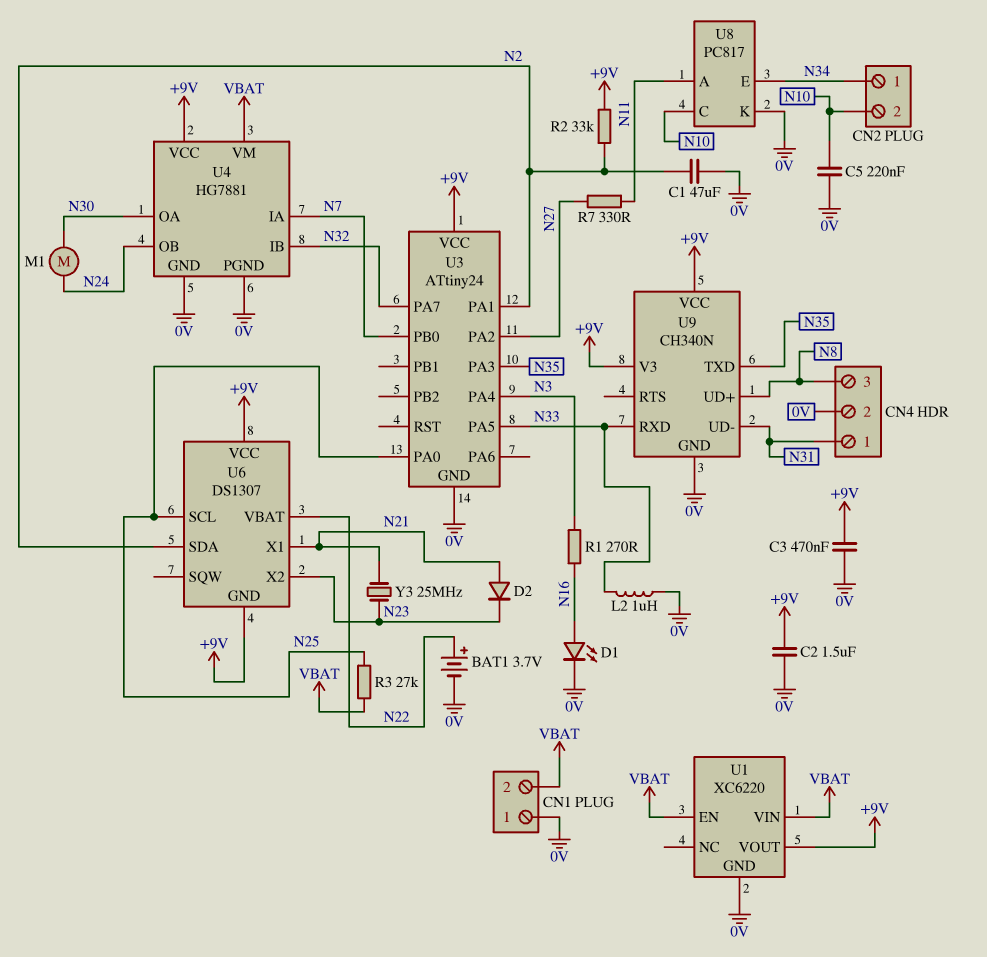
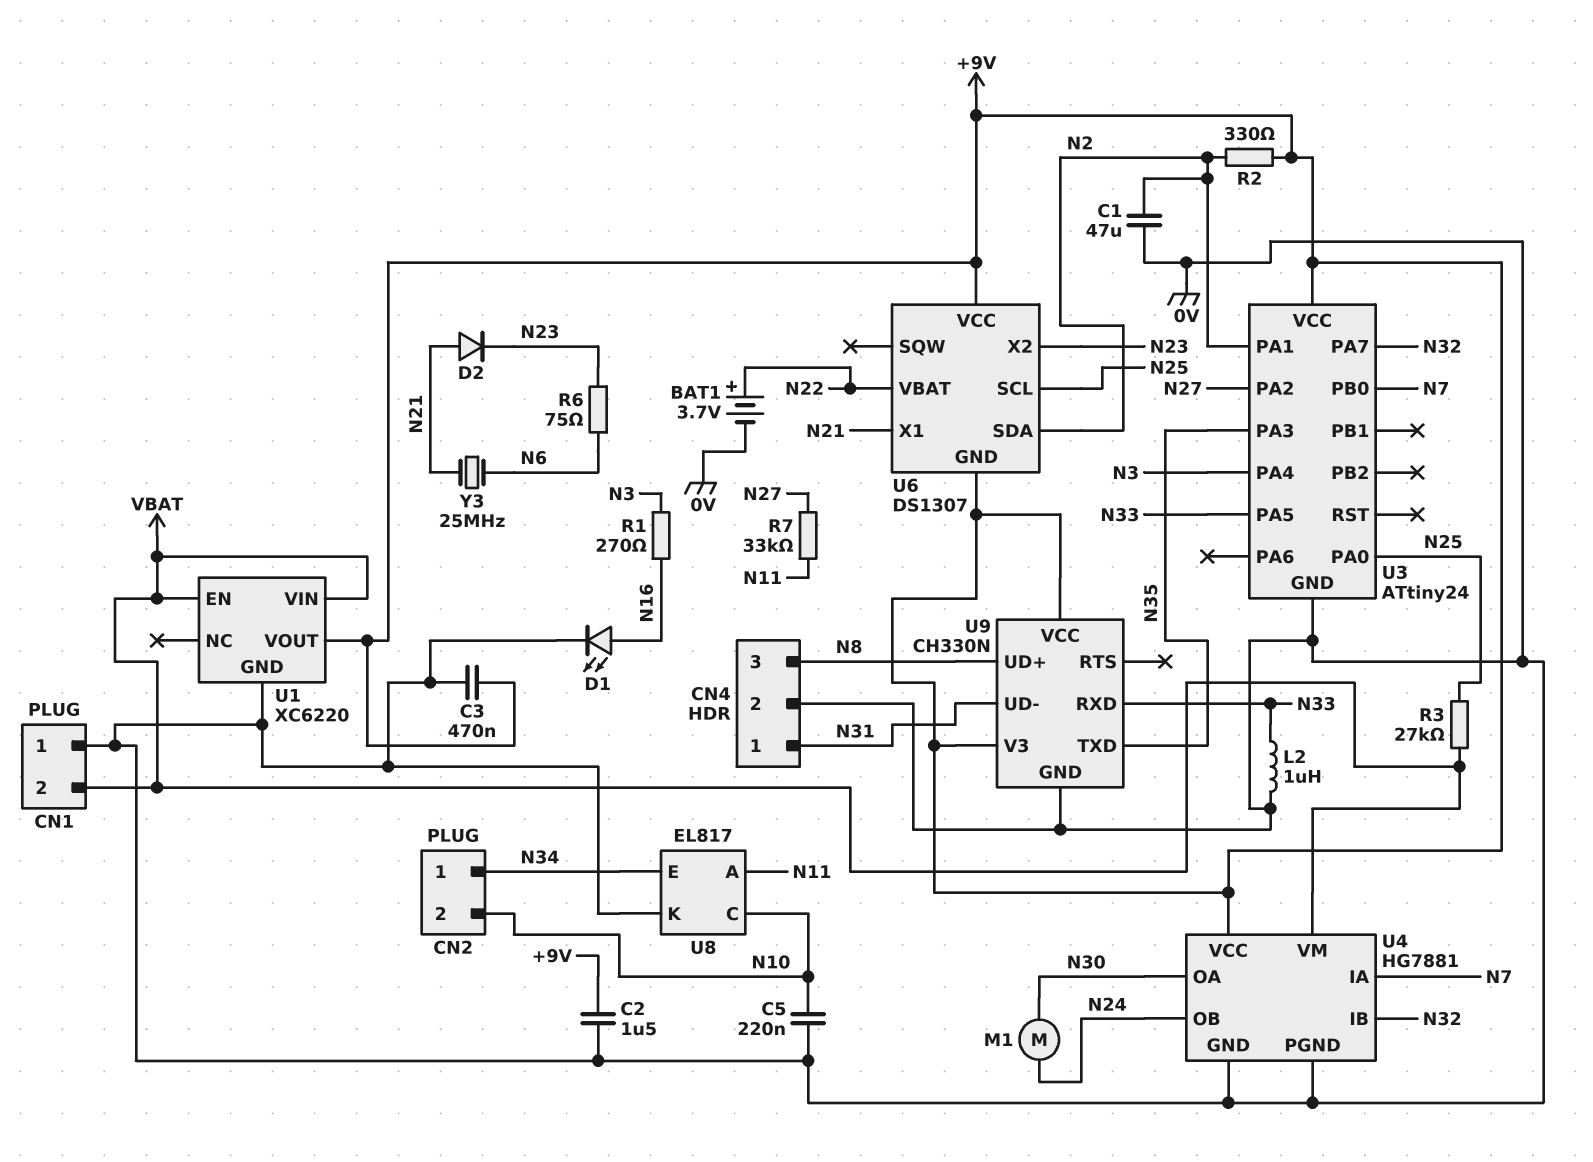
R2: 33k (+9V, N2) -> 330 (+9V, N2)
R6: none -> 75 (N6, N23)
R7: 330 (N11, N27) -> 33k (N11, N27)
U8: PC817 -> EL817
U9: CH340N -> CH330N
Y3: 25MHz (N21, N23) -> 25MHz (N6, N21)

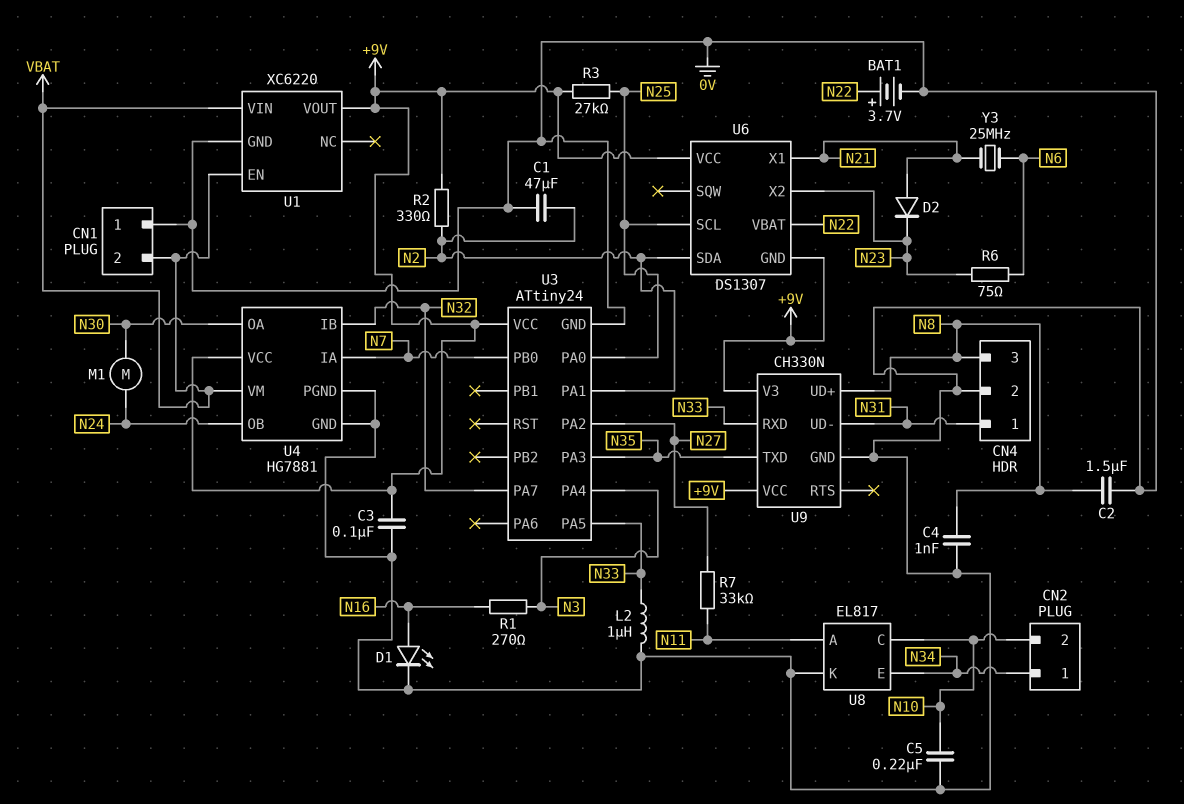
C2: 1.5uF (+9V, 0V) -> 1.5uF (0V, N8)
C3: 470nF (+9V, 0V) -> 100nF (+9V, 0V)
C4: none -> 1nF (0V, N8)
R3: 27k (N25, VBAT) -> 27k (+9V, N25)

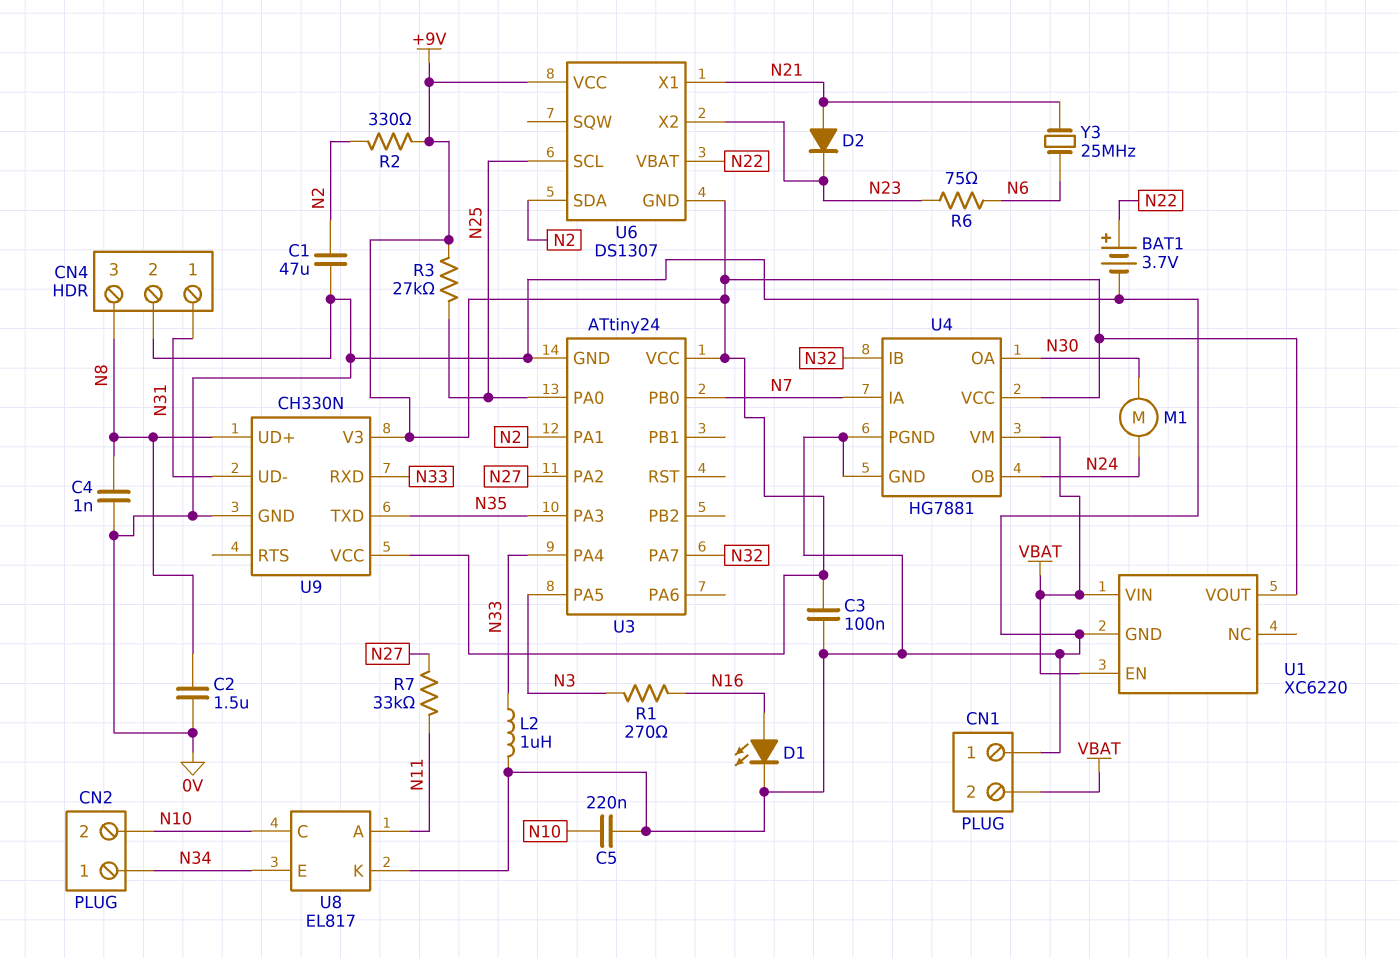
U3 pin PA4: N3 -> N33
U3 pin PA5: N33 -> N3

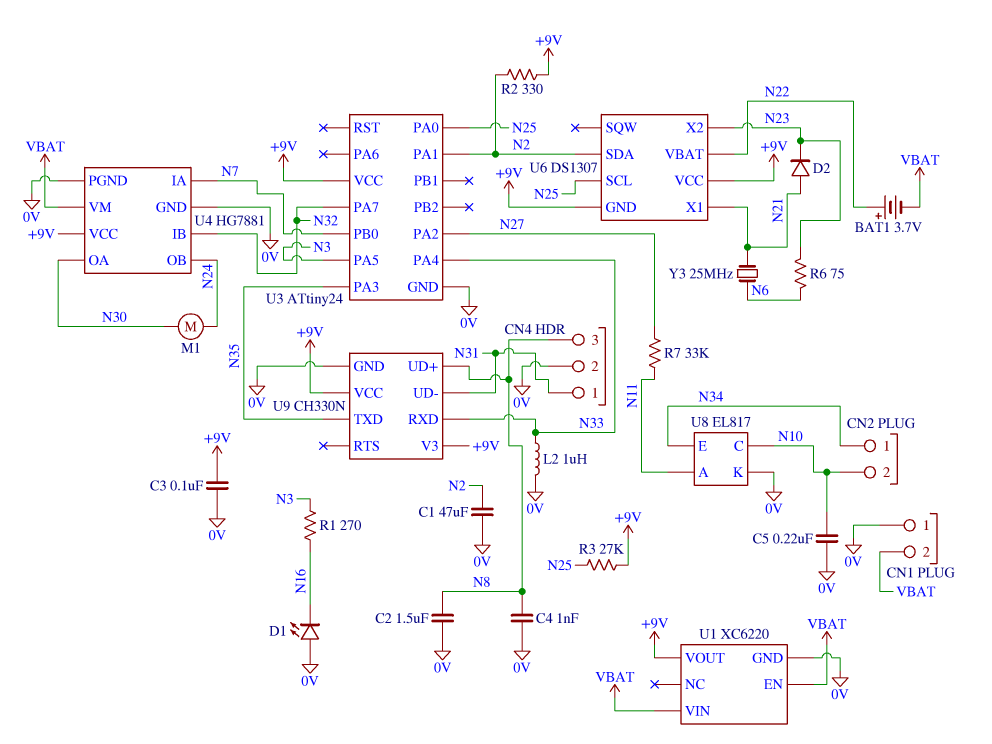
BAT1: 3.7V (plus N22, minus 0V) -> 3.7V (plus N22, minus VBAT)
D1: LED (A N16, K 0V) -> LED (A 0V, K N16)

